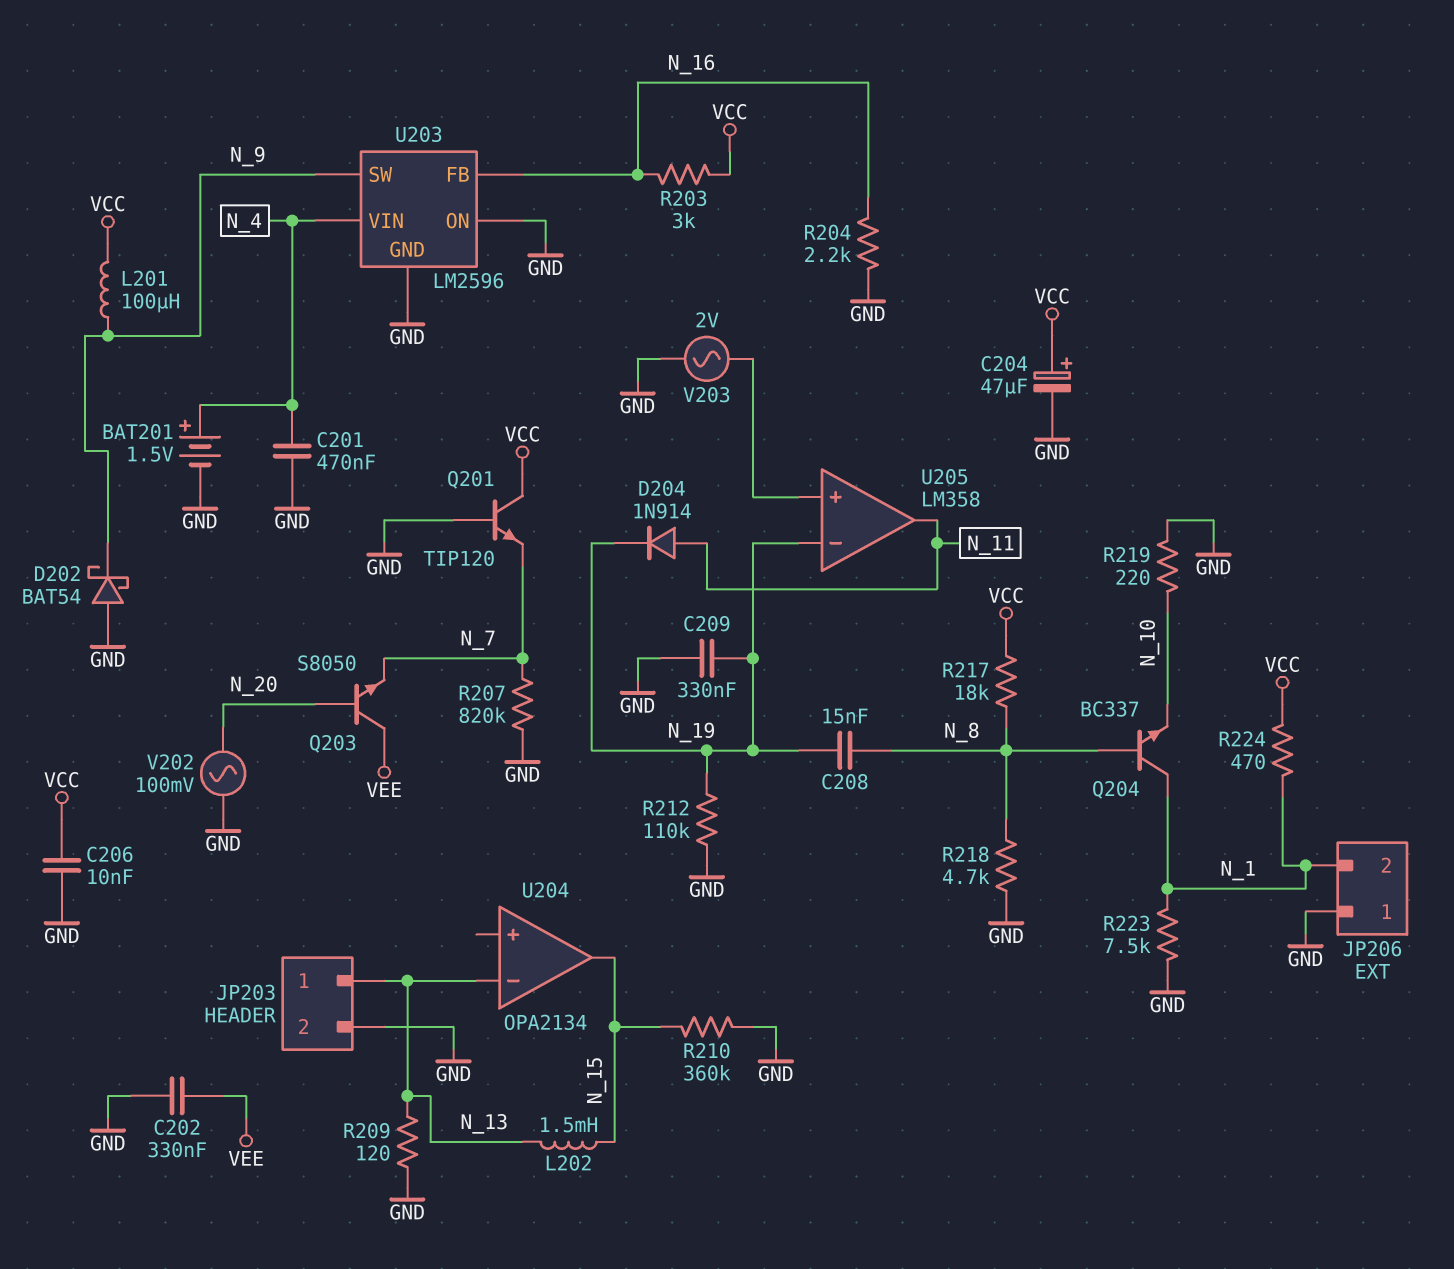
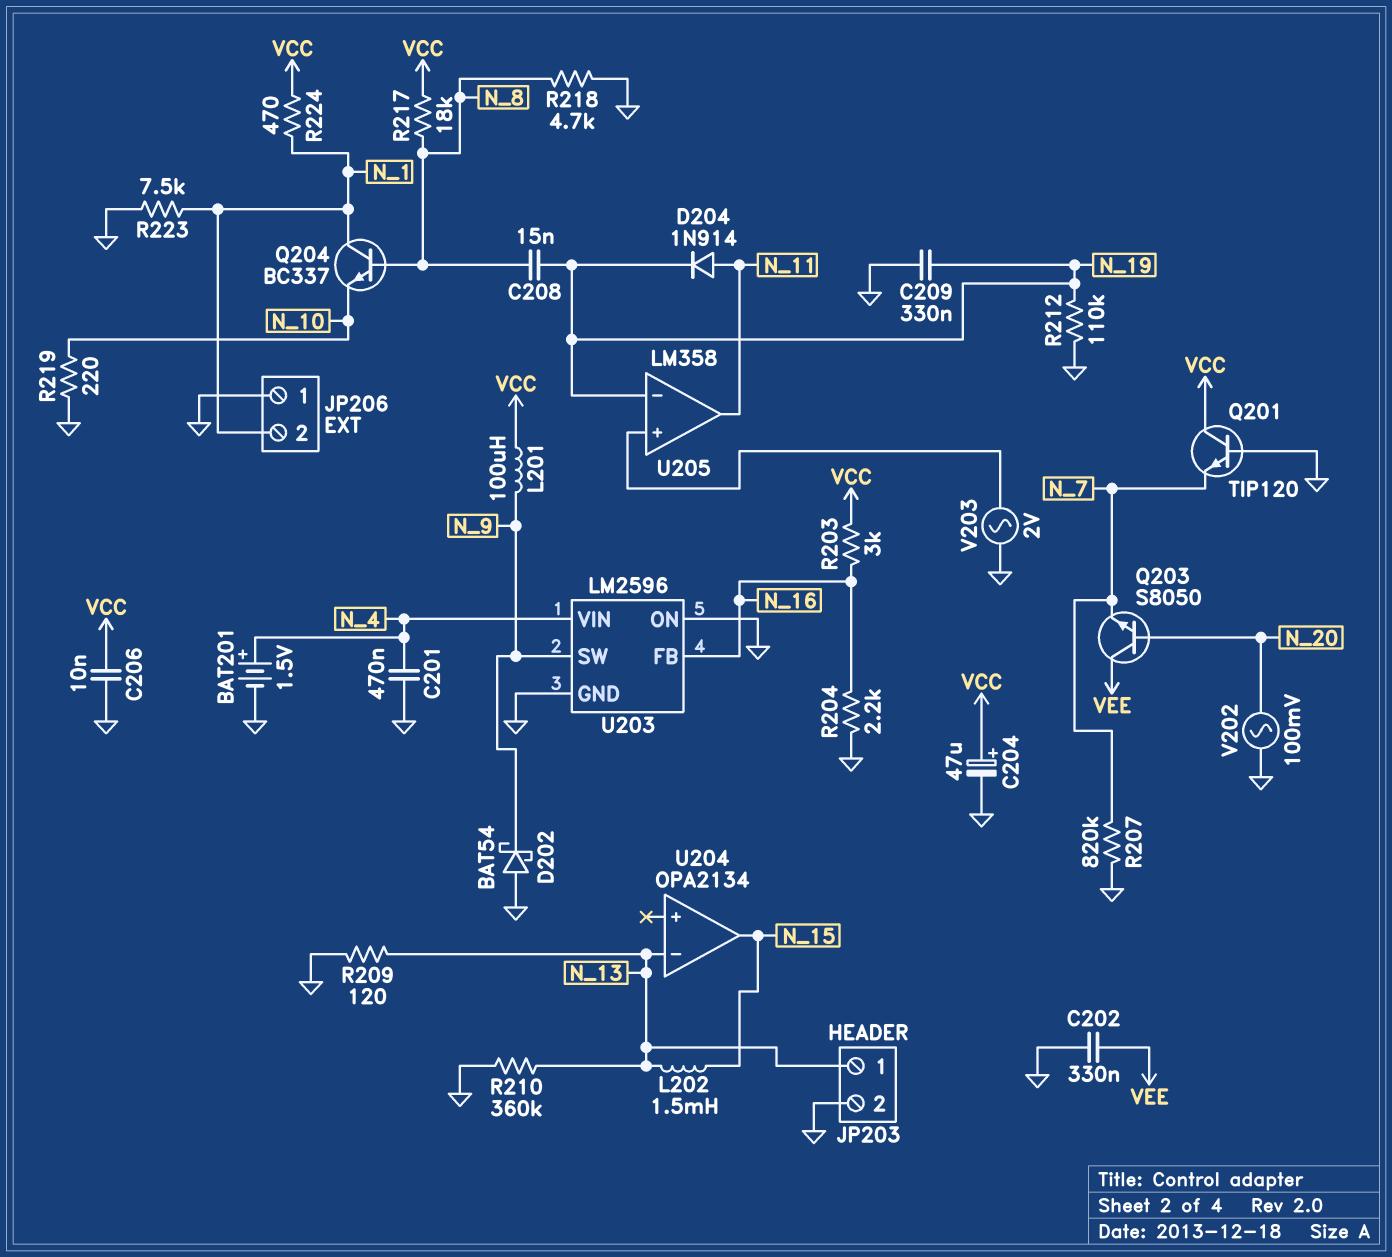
R210: 360k (GND, N_15) -> 360k (GND, N_13)

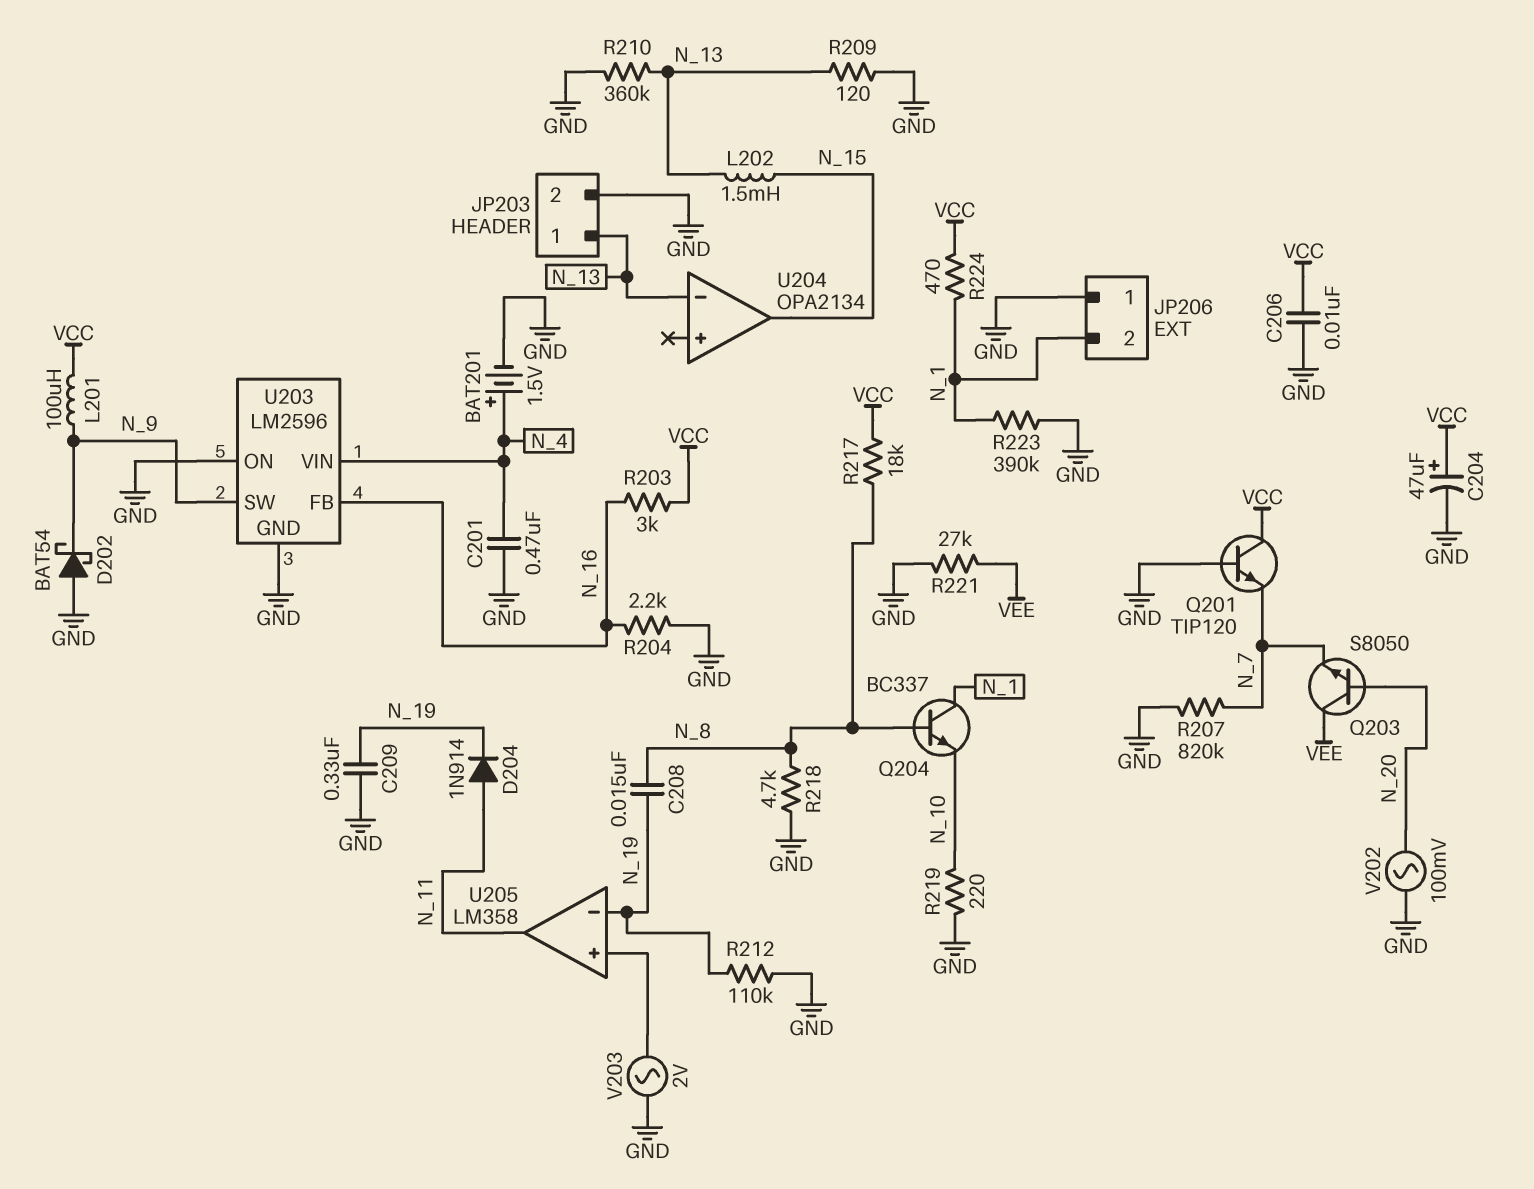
C202: 330nF (GND, VEE) -> none
R221: none -> 27k (GND, VEE)
R223: 7.5k (GND, N_1) -> 390k (GND, N_1)

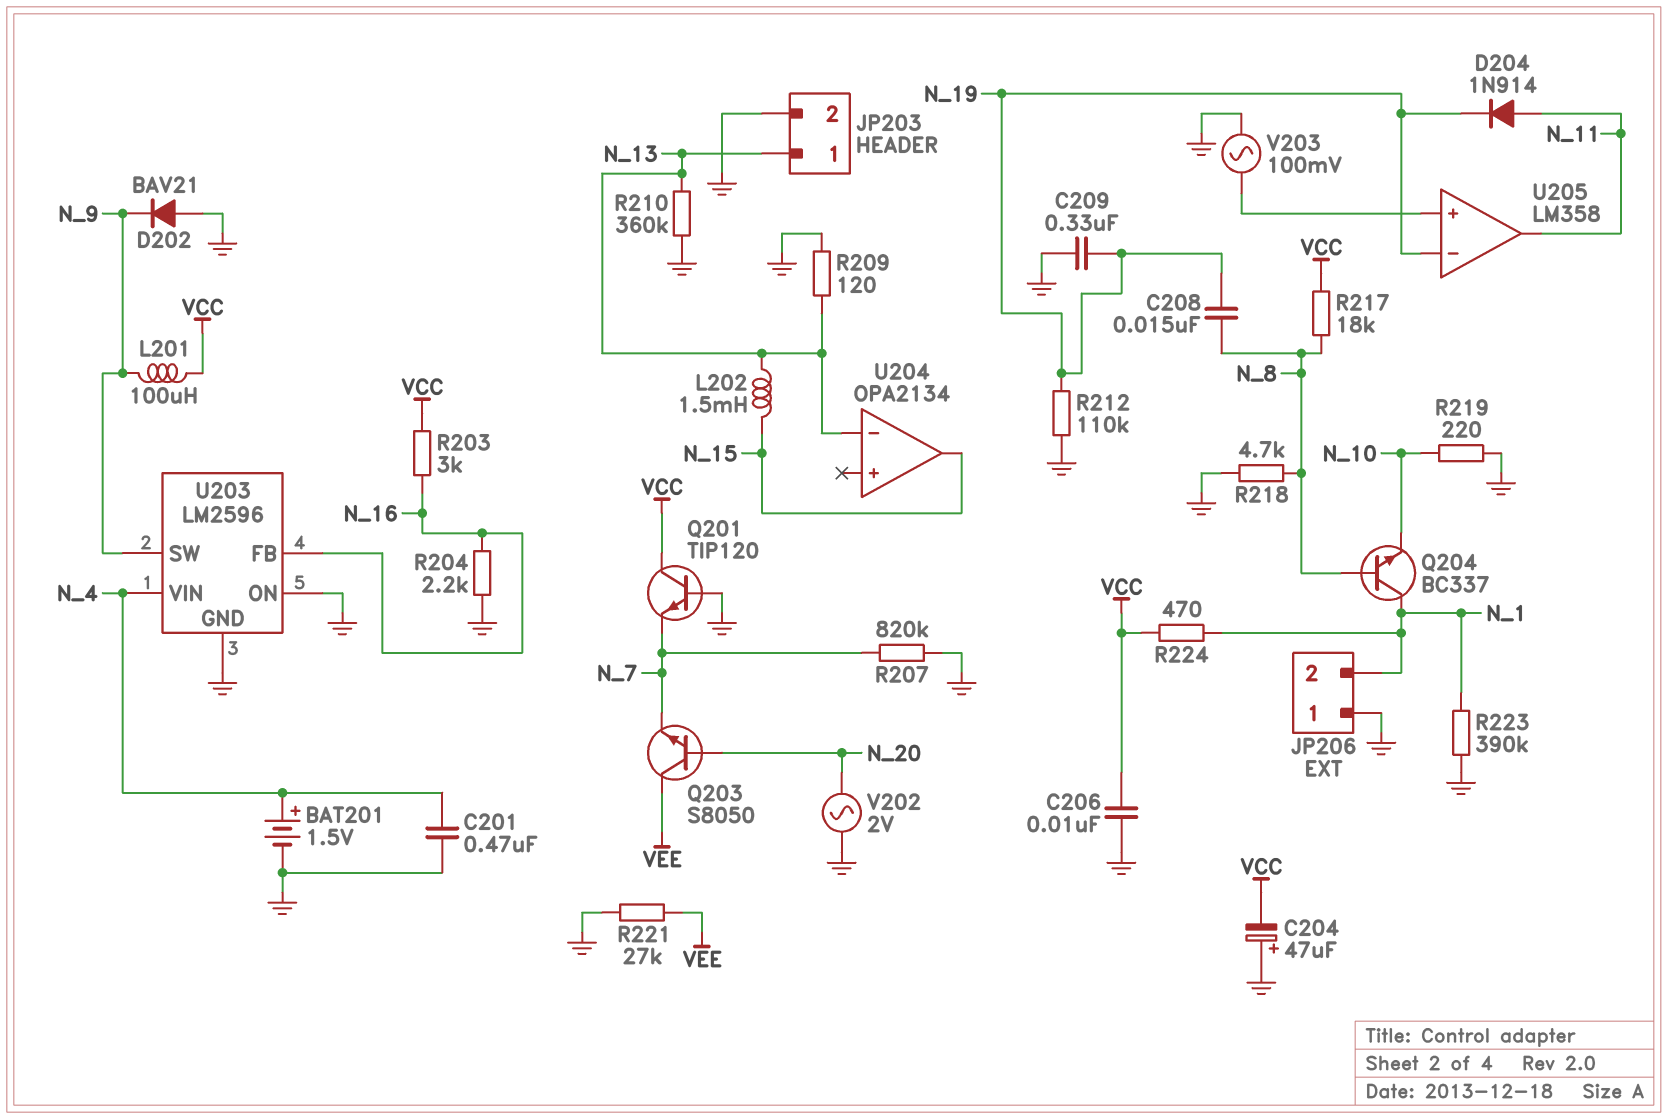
C204: 47uF (plus VCC, minus GND) -> 47uF (plus GND, minus VCC)
D202: schottky BAT54 (A GND, K N_9) -> diode BAV21 (A GND, K N_9)
V202: AC 100mV (GND, N_20) -> AC 2V (GND, N_20)
V203: AC 2V (GND, U205/in+) -> AC 100mV (GND, U205/in+)

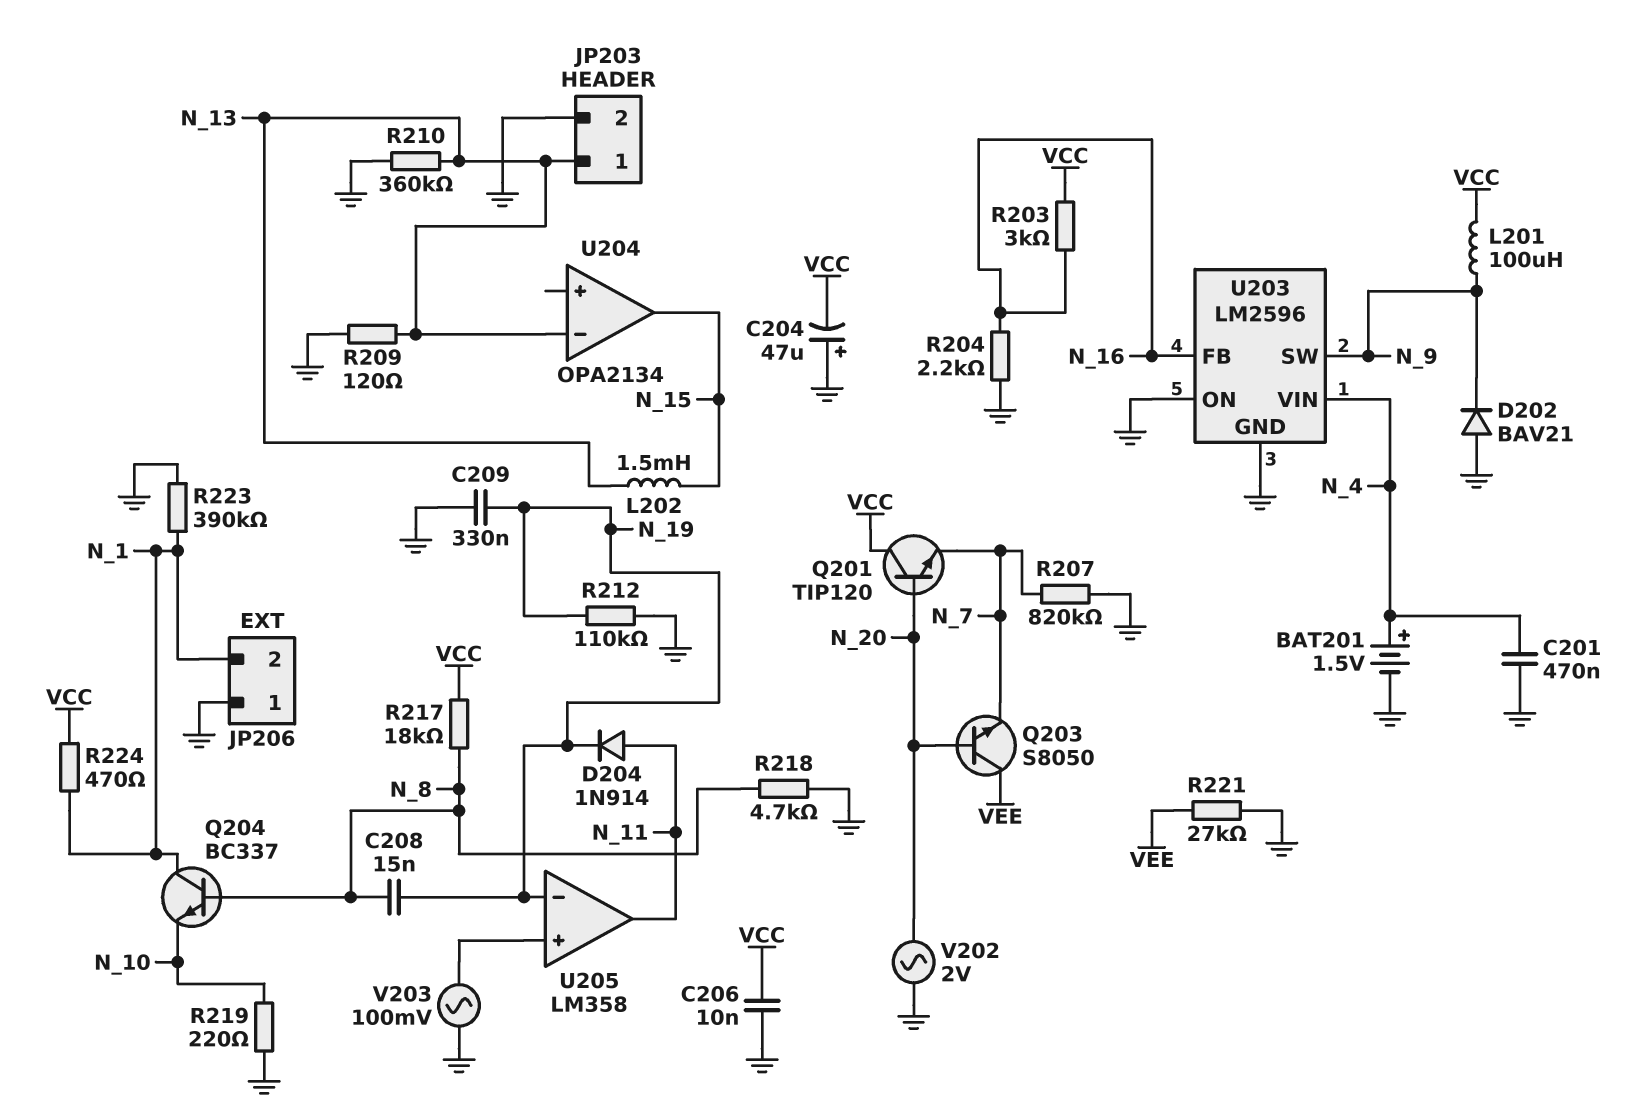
Q201: NPN TIP120 (B GND, C VCC, E N_7) -> NPN TIP120 (B N_20, C VCC, E N_7)

